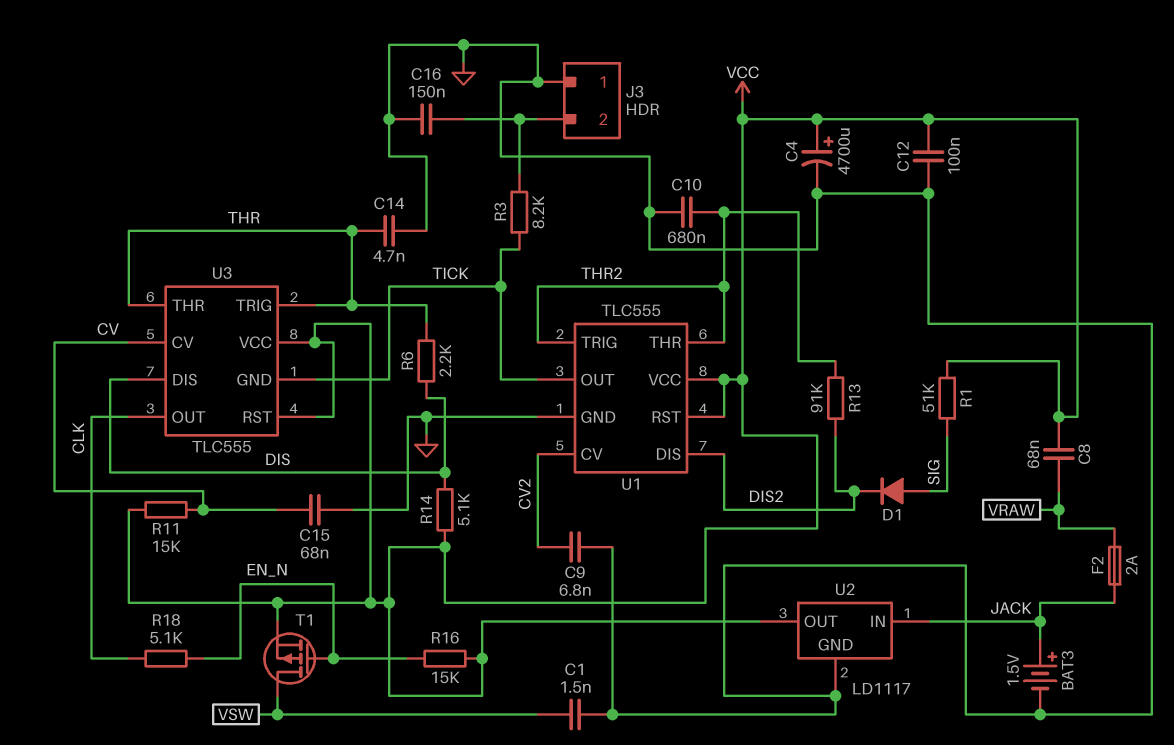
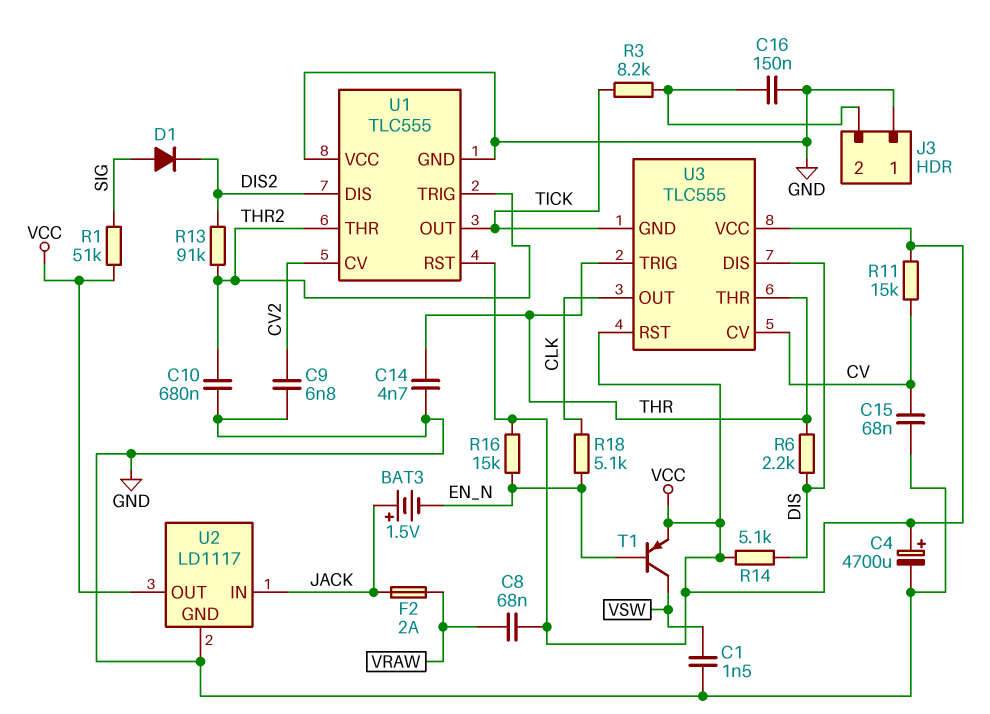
BAT3: 1.5V (plus JACK, minus GND) -> 1.5V (plus JACK, minus EN_N)
C12: 100nF (GND, VCC) -> none
T1: PMOS (G EN_N, D VSW, S VCC) -> PNP (B EN_N, C VSW, E VCC)
U1 pin VCC: VCC -> GND

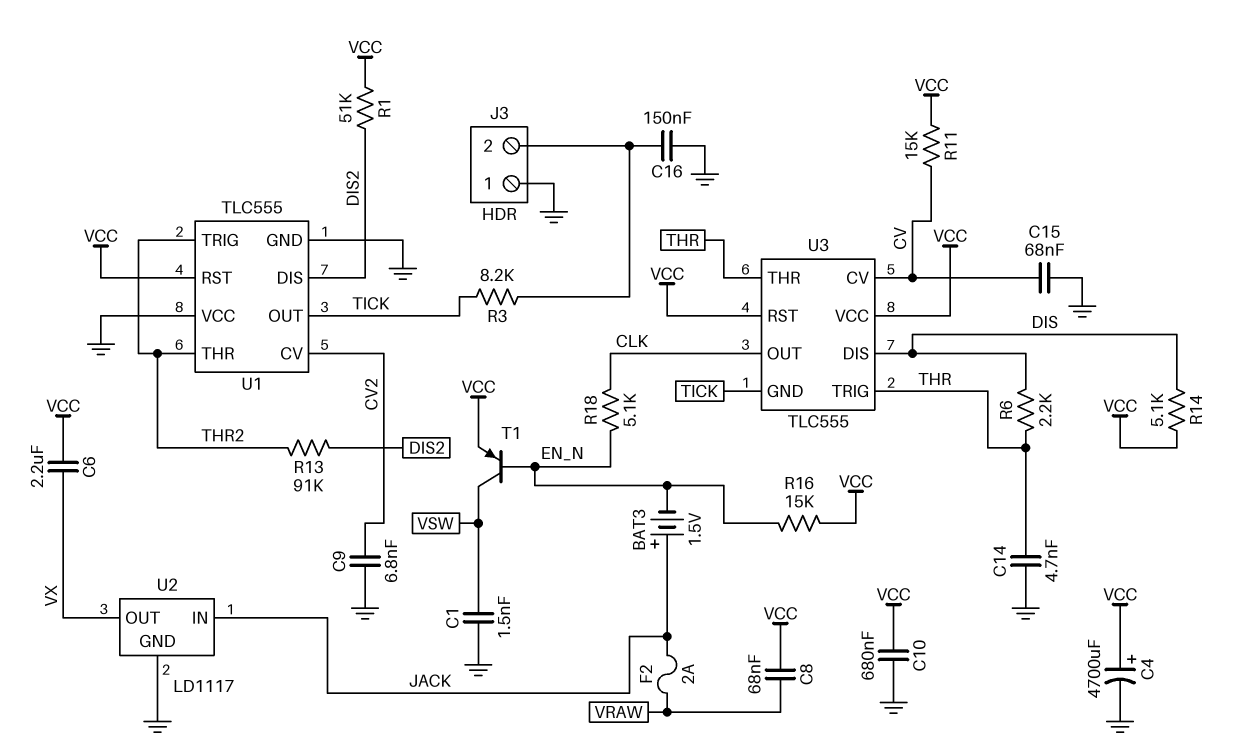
C6: none -> 2.2uF (VCC, VX)
C10: 680nF (GND, THR2) -> 680nF (GND, VCC)
D1: diode (A SIG, K DIS2) -> none
R1: 51k (SIG, VCC) -> 51k (DIS2, VCC)
U2 pin OUT: VCC -> VX

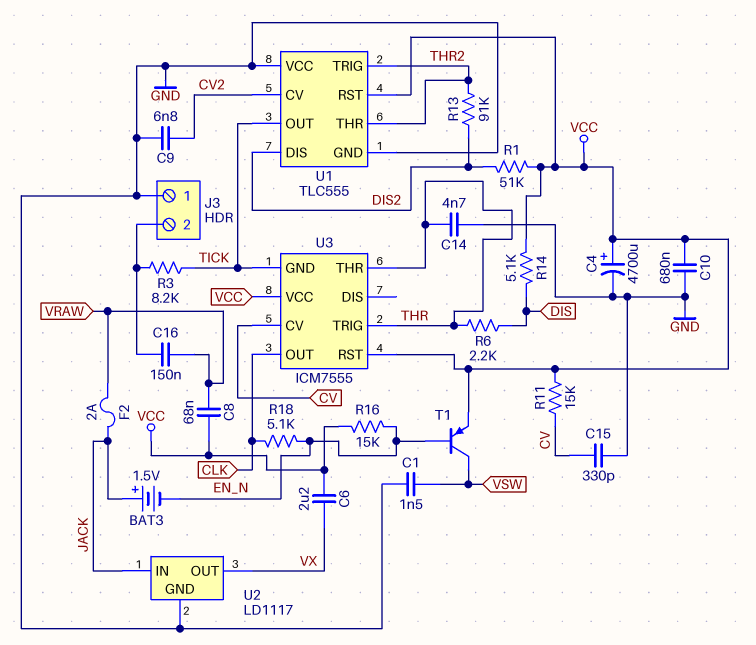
C15: 68nF (CV, GND) -> 330pF (CV, GND)
C16: 150nF (GND, J3/2) -> 150nF (J3/2, VRAW)
U3: TLC555 -> ICM7555
U3 pin DIS: DIS -> none

